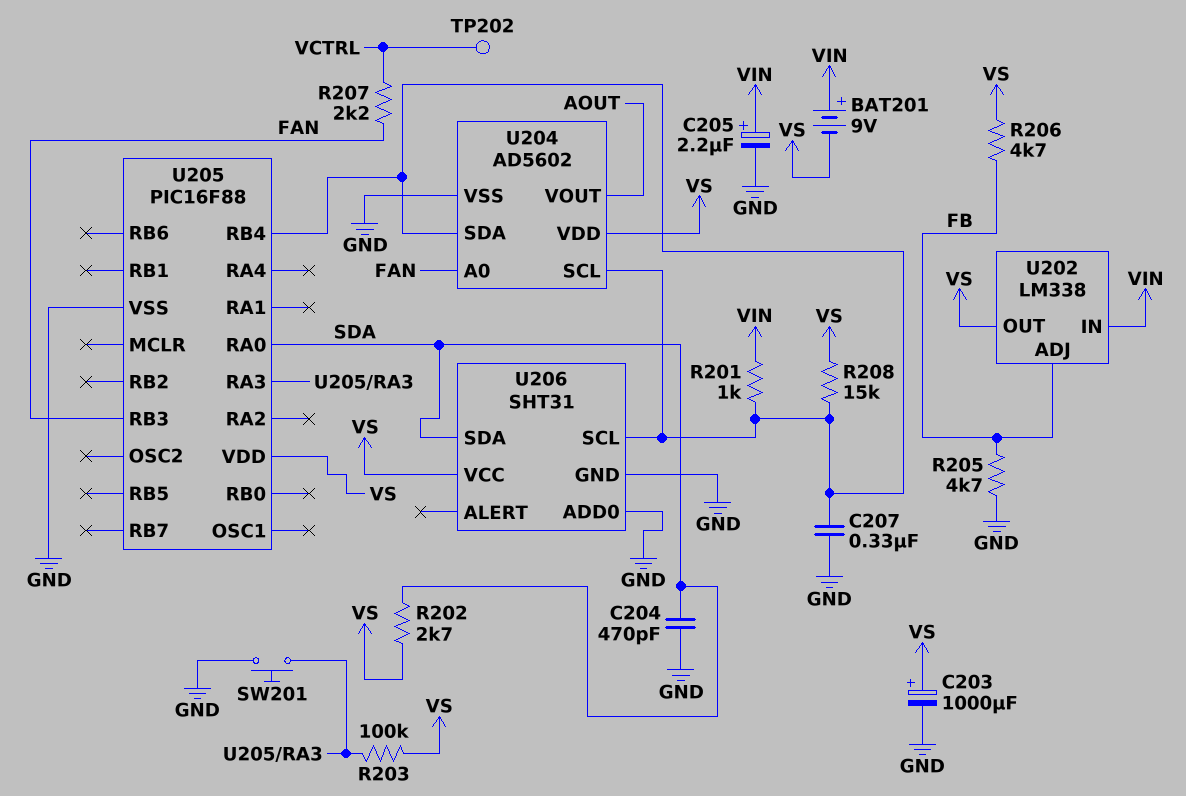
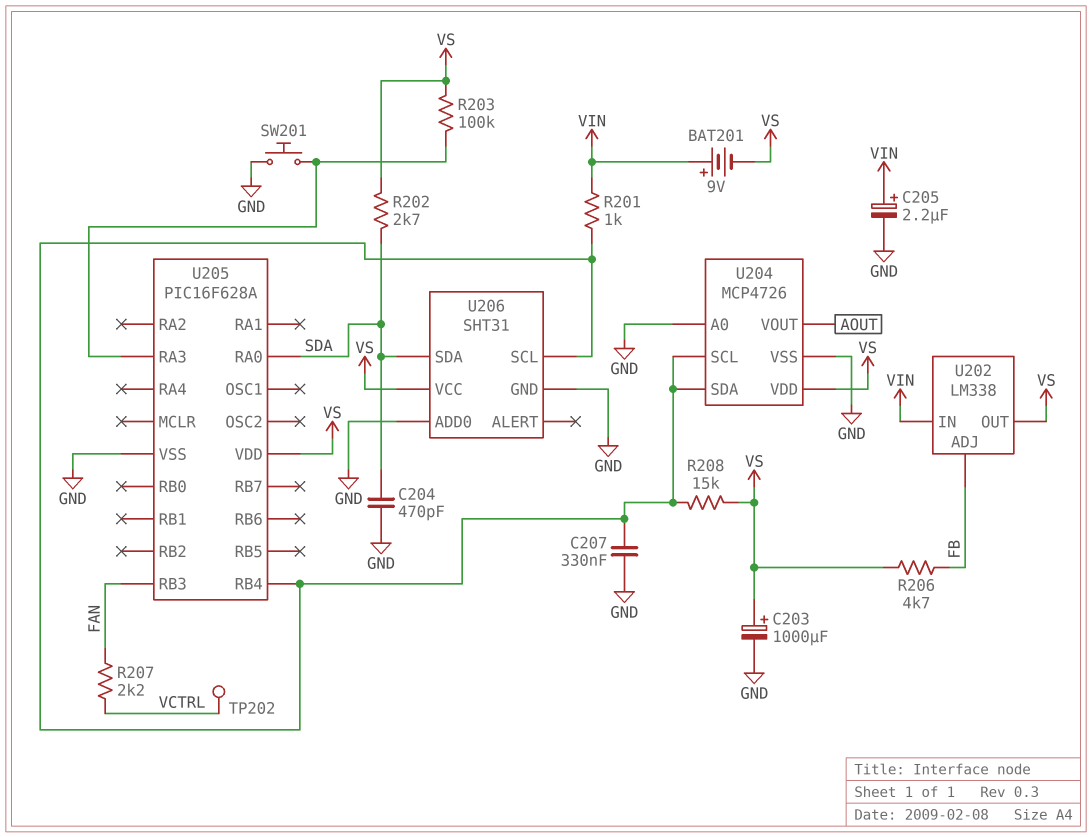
R205: 4.7k (FB, GND) -> none
U204: AD5602 -> MCP4726
U204 pin A0: FAN -> GND
U205: PIC16F88 -> PIC16F628A

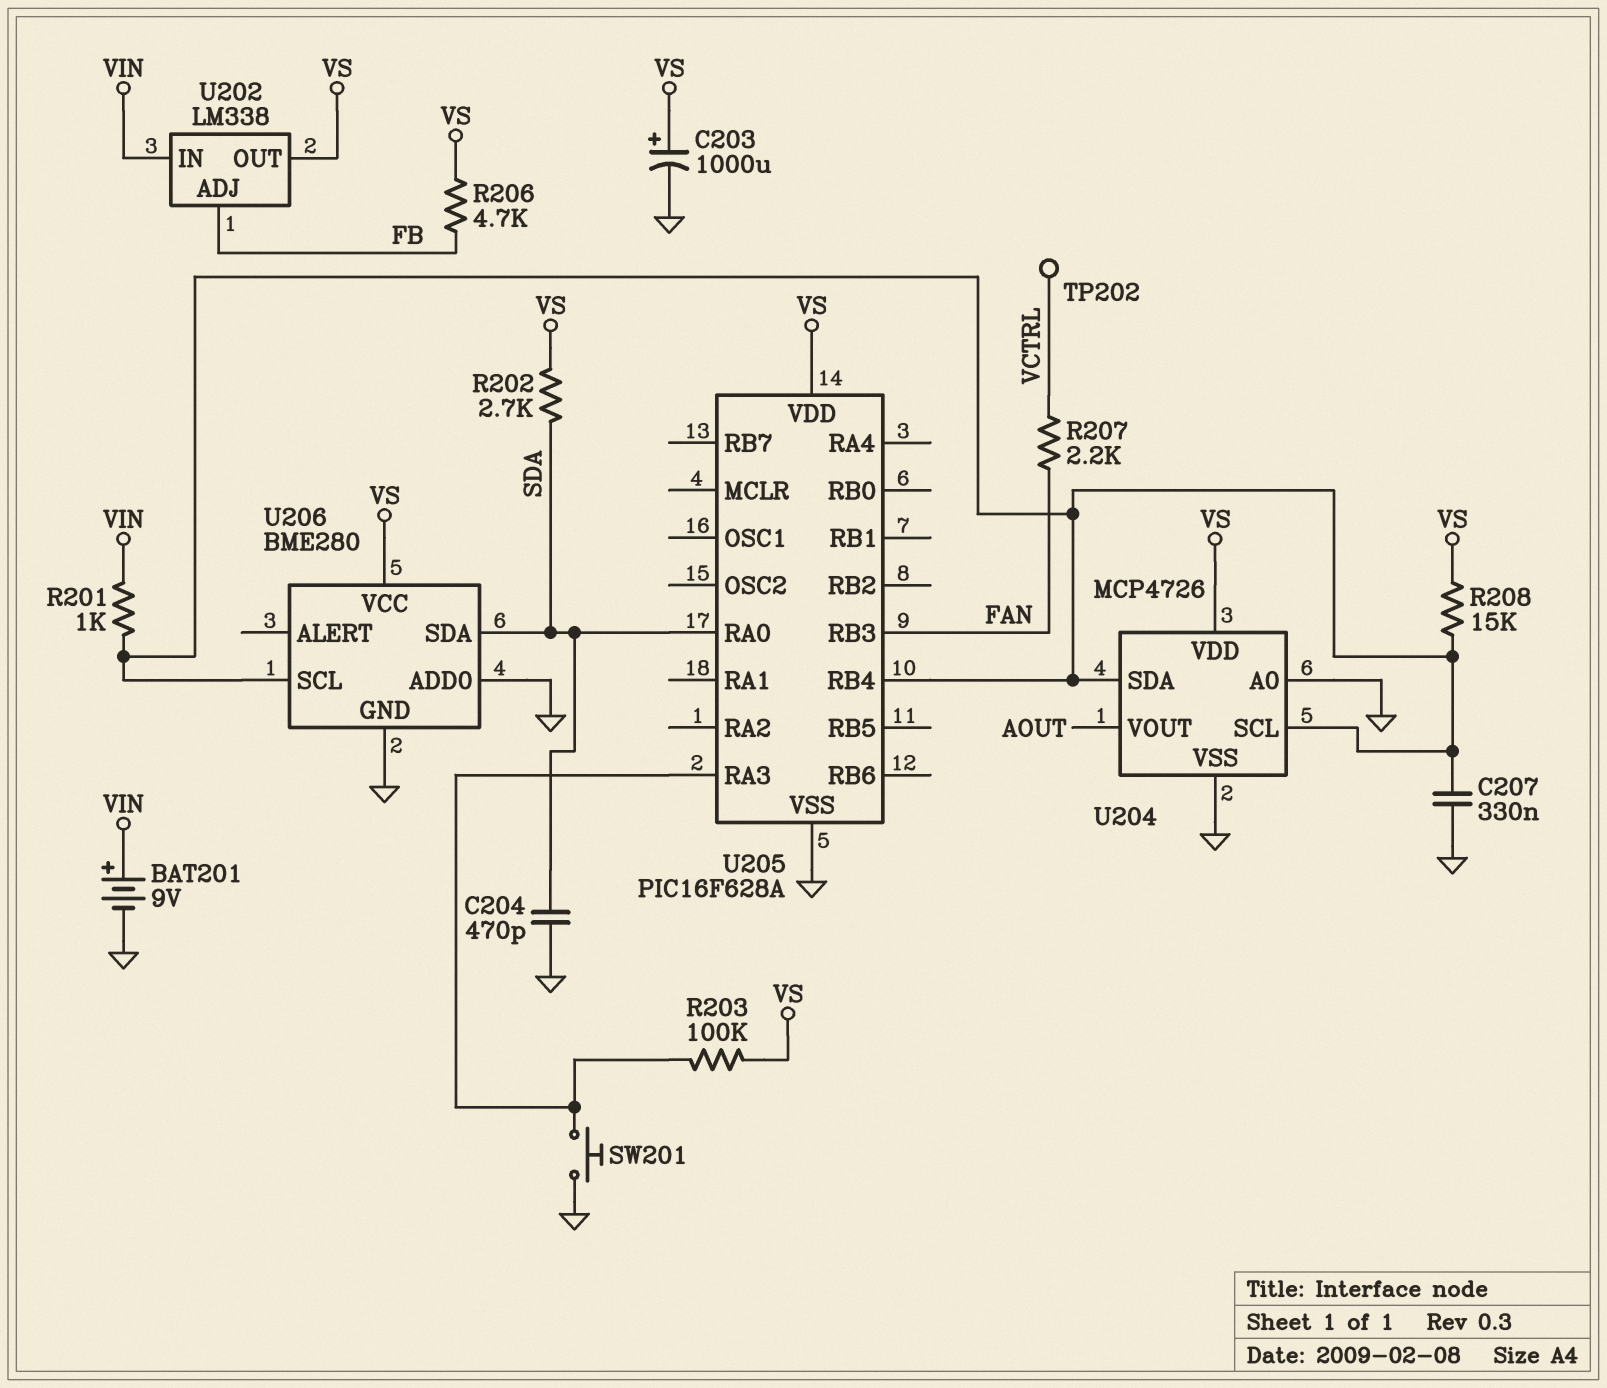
BAT201: 9V (plus VIN, minus VS) -> 9V (plus VIN, minus GND)
C205: 2.2uF (plus VIN, minus GND) -> none
U206: SHT31 -> BME280

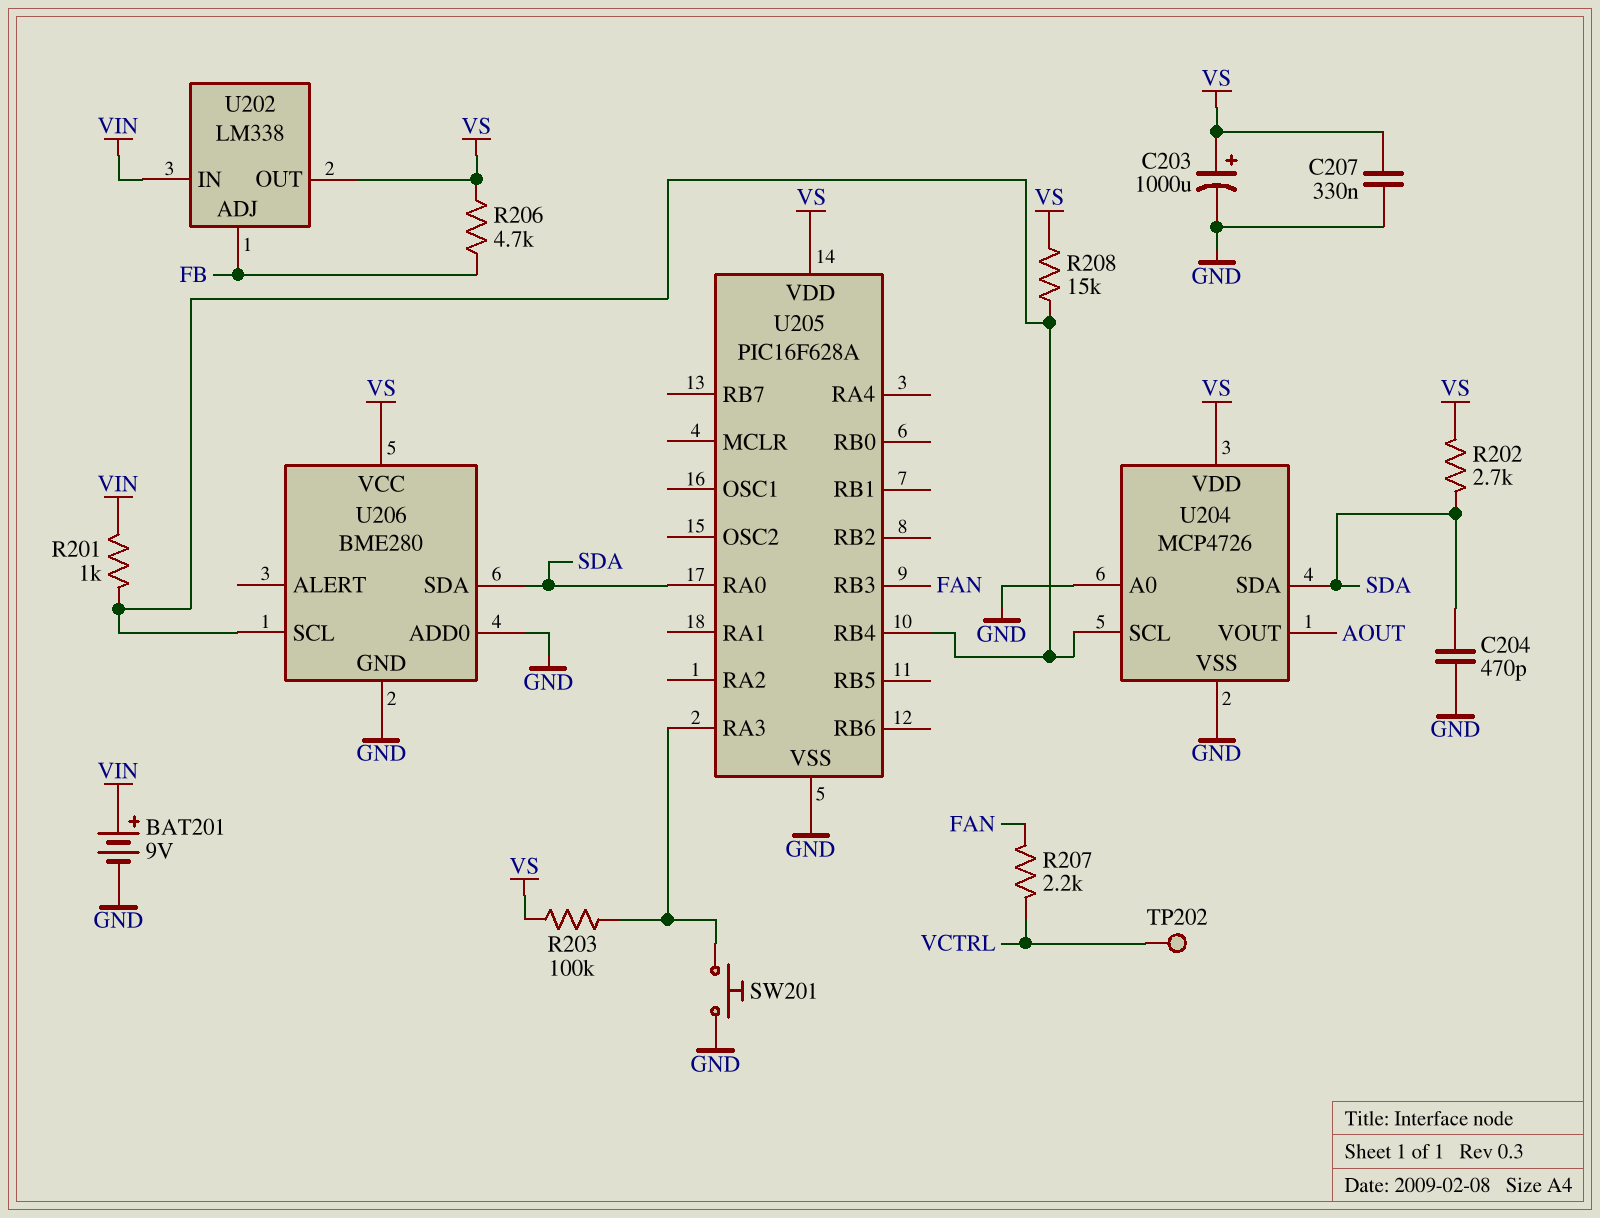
C207: 330nF (GND, U204/SCL) -> 330nF (GND, VS)
U204 pin SDA: U204/SCL -> SDA

